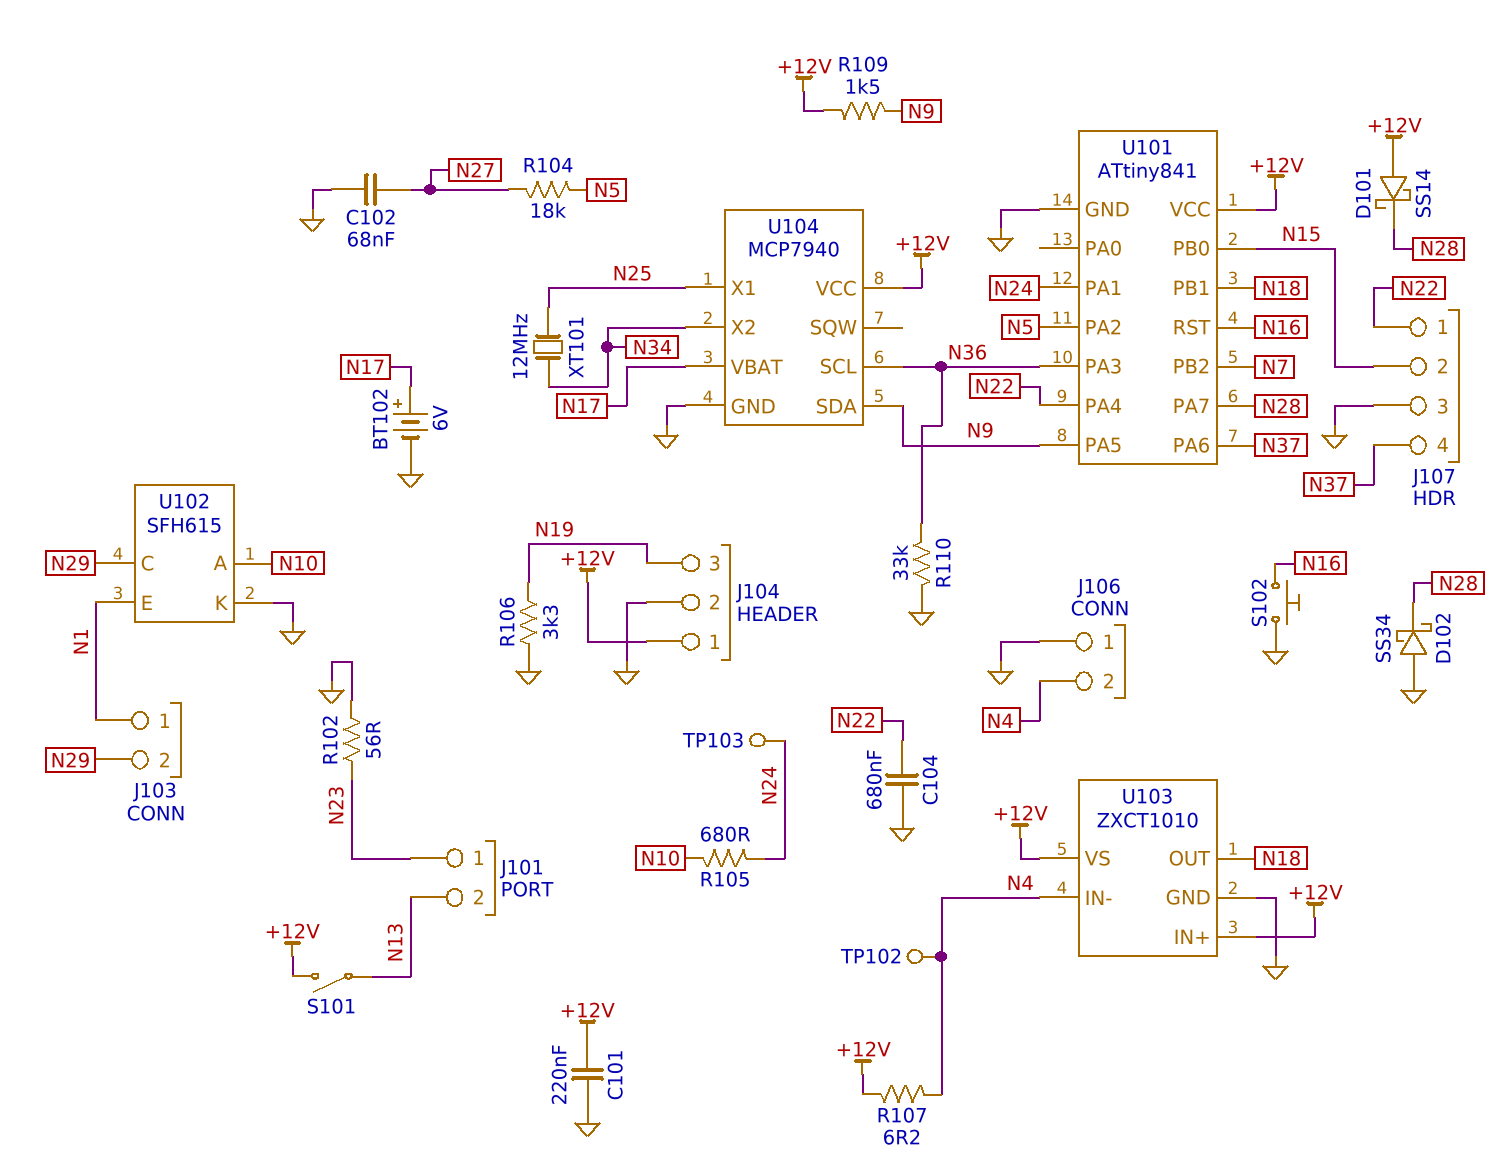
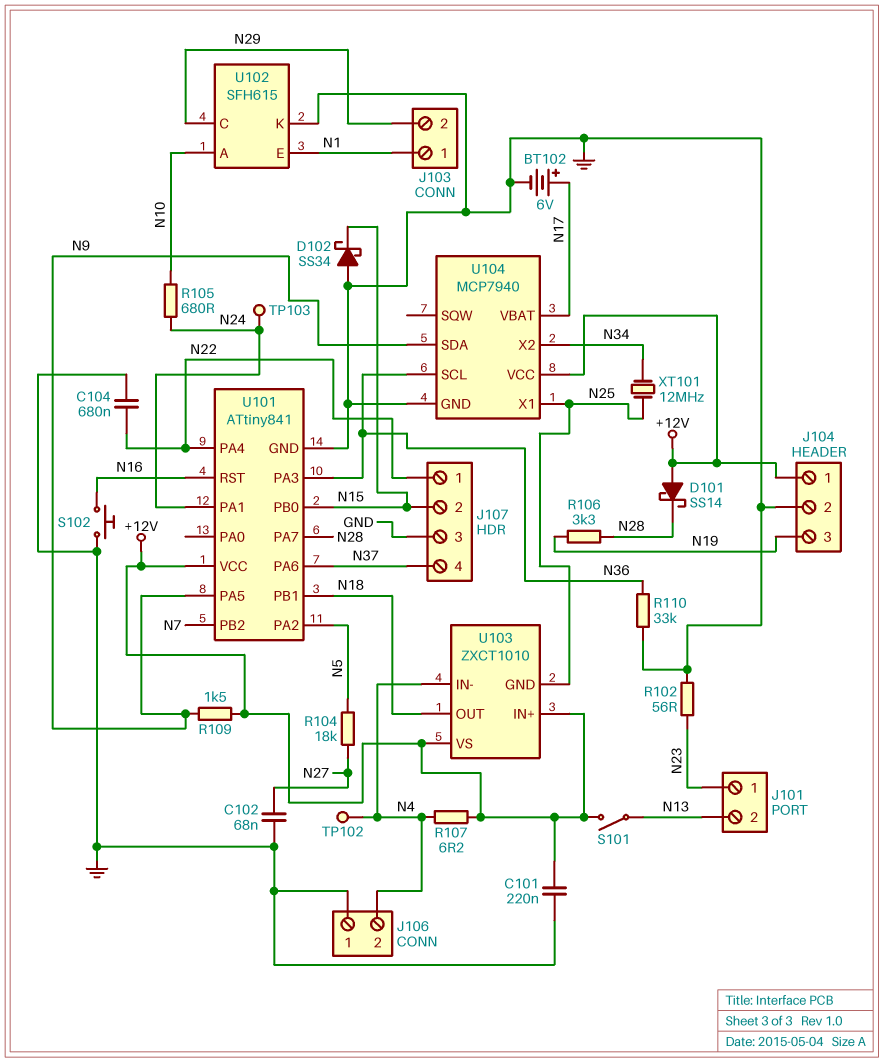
D102: schottky SS34 (A GND, K N28) -> schottky SS34 (A GND, K N15)
R106: 3.3k (GND, N19) -> 3.3k (N19, N28)
U103 pin GND: GND -> N25

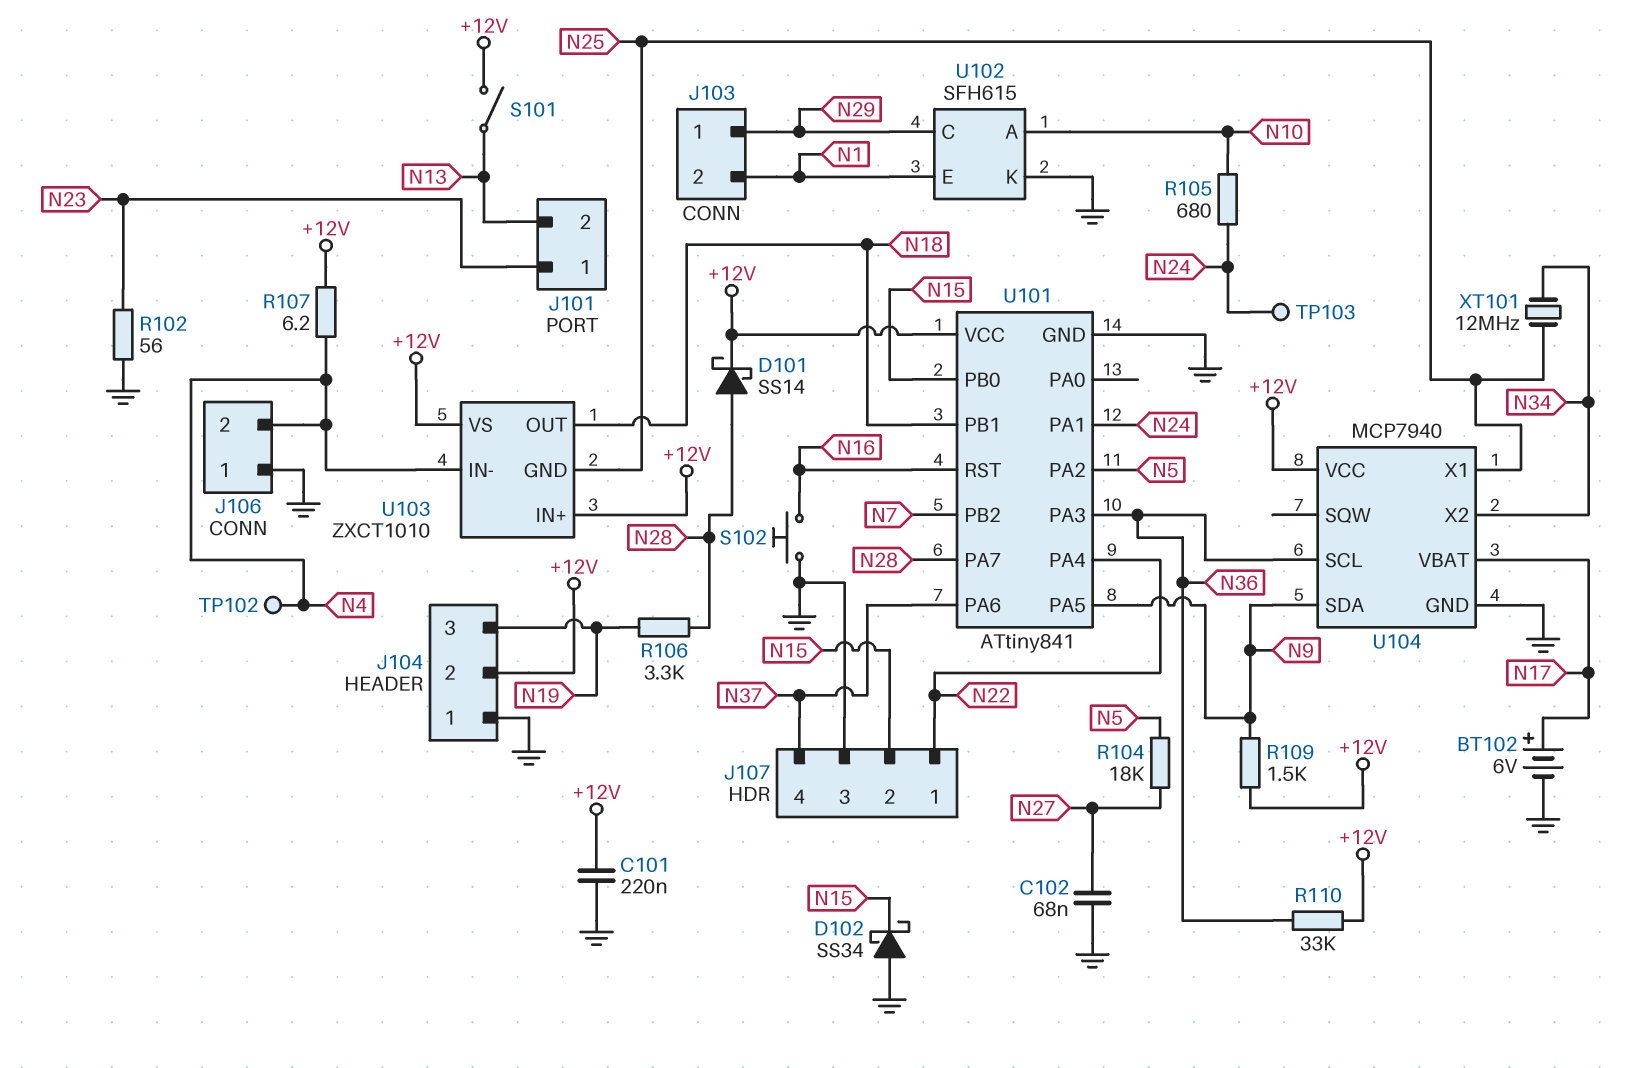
C104: 680nF (GND, N22) -> none
D101: schottky SS14 (A +12V, K N28) -> schottky SS14 (A N28, K +12V)
J103 pin 1: N1 -> N29
J103 pin 2: N29 -> N1
J104 pin 1: +12V -> GND
J104 pin 2: GND -> +12V
R110: 33k (GND, N36) -> 33k (+12V, N36)

